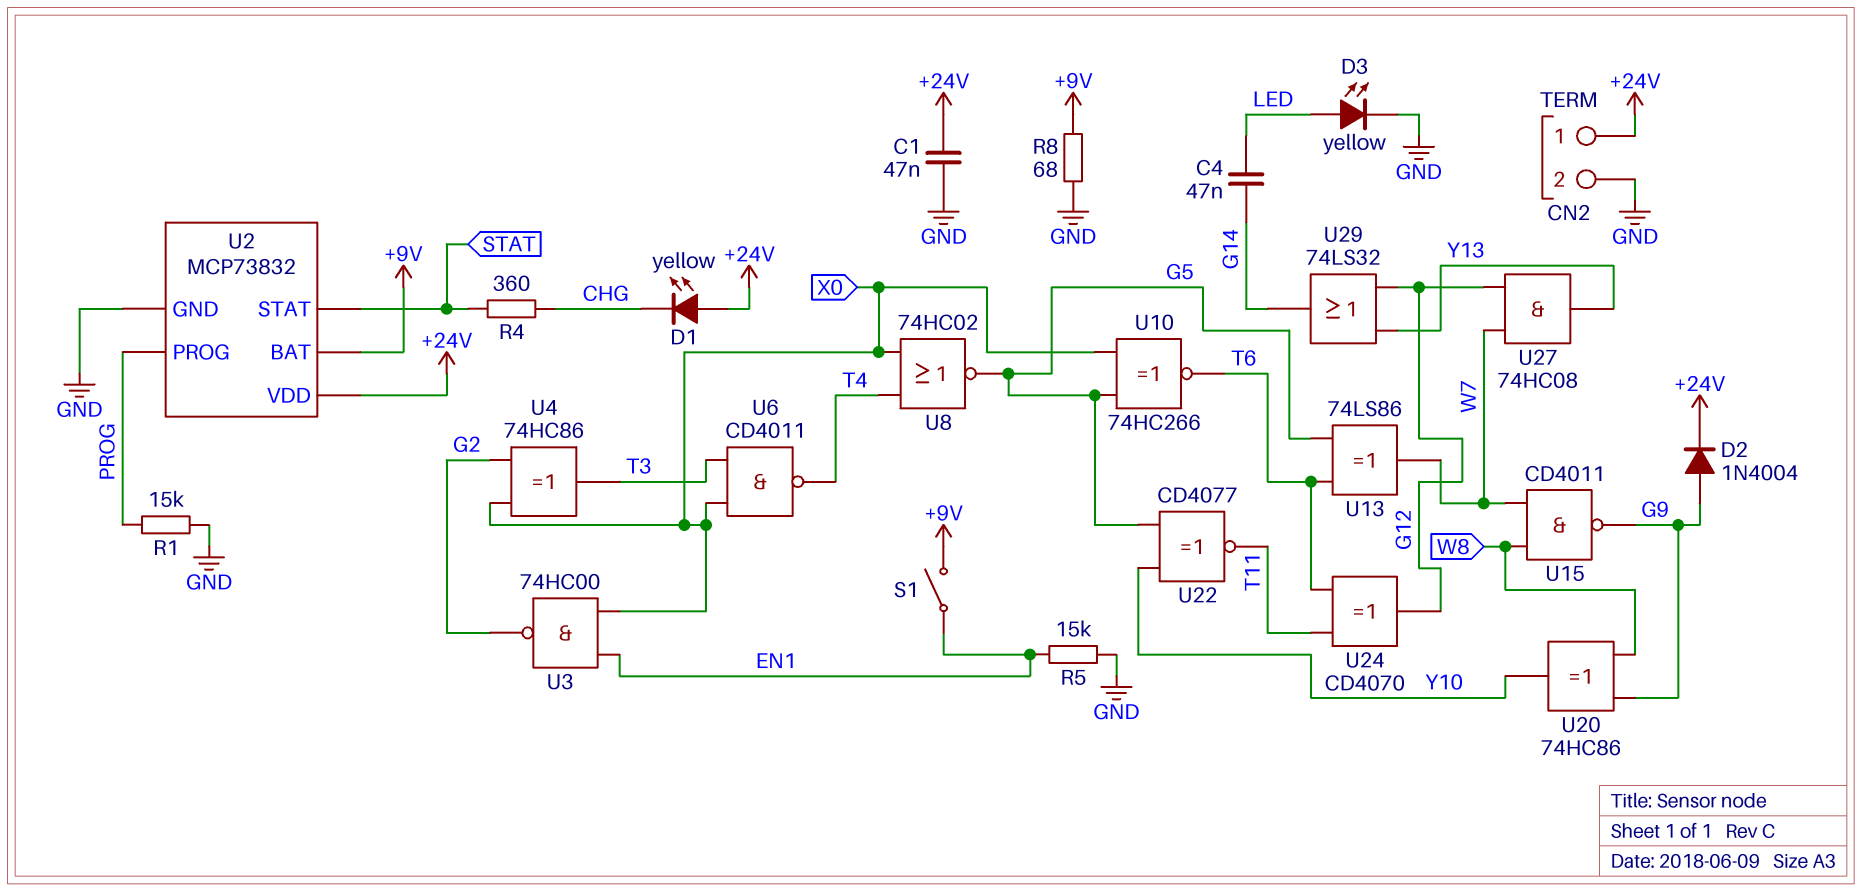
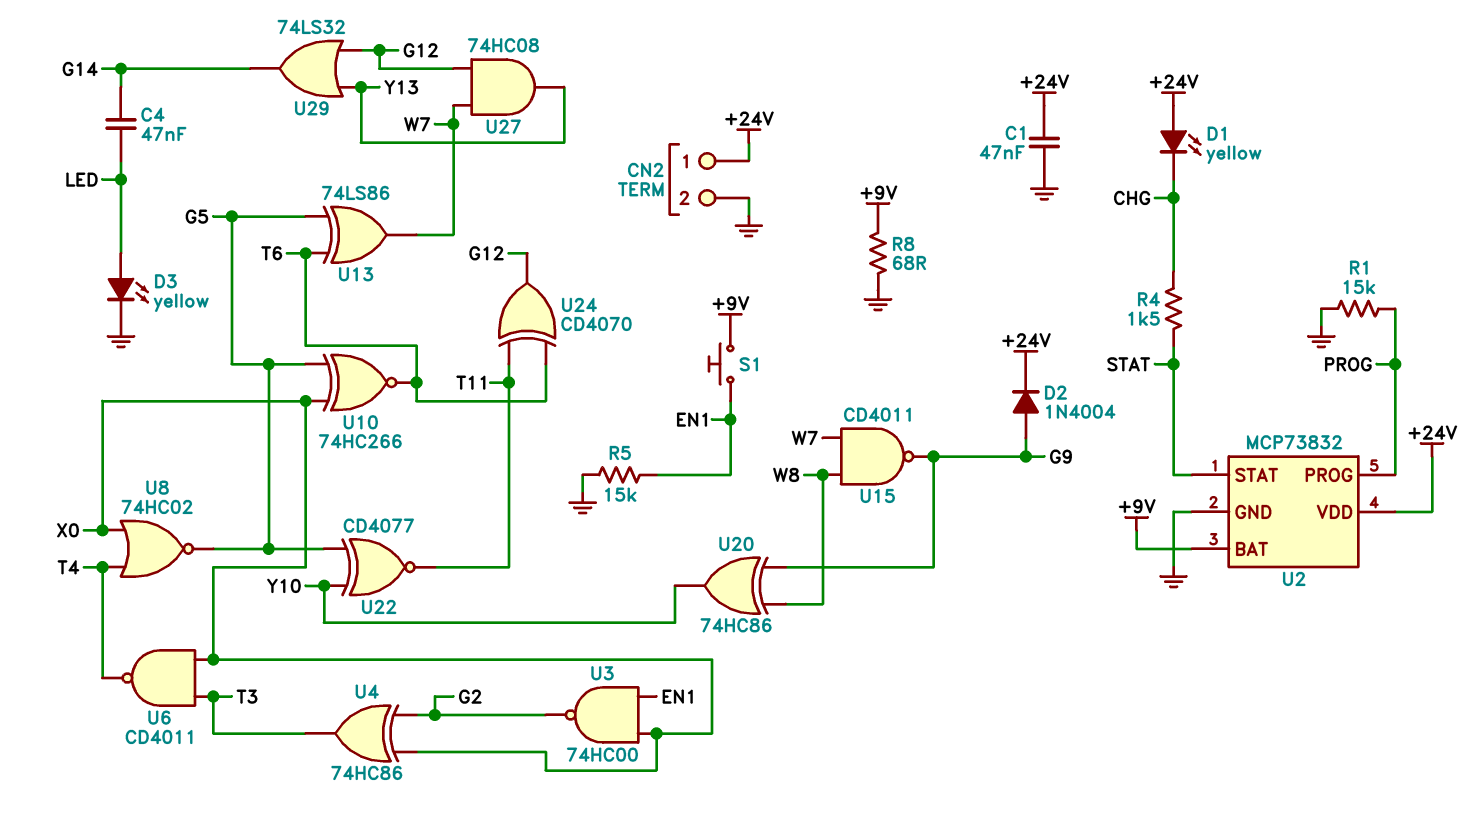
R4: 360 (CHG, STAT) -> 1.5k (CHG, STAT)
S1: switch (+9V, EN1) -> button (+9V, EN1)

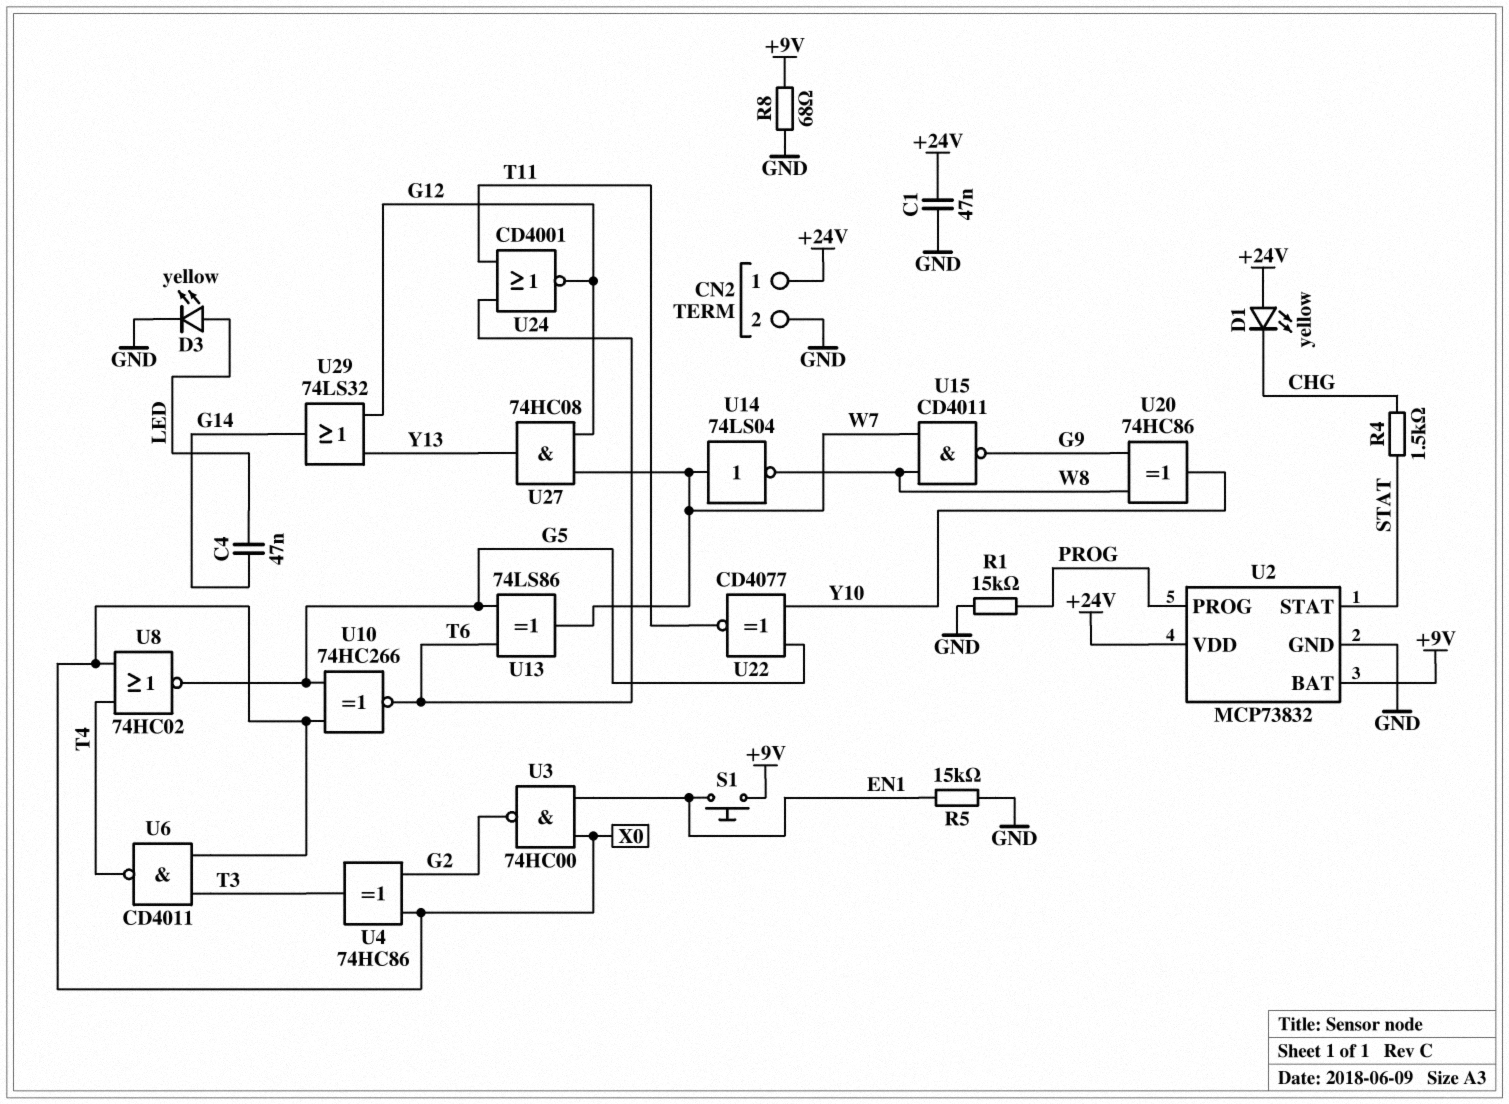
D2: diode 1N4004 (A G9, K +24V) -> none
U14: none -> NOT 74LS04 (in W7, out W8)
U24: XOR CD4070 (in T6, in T11, out G12) -> NOR CD4001 (in T6, in T11, out G12)

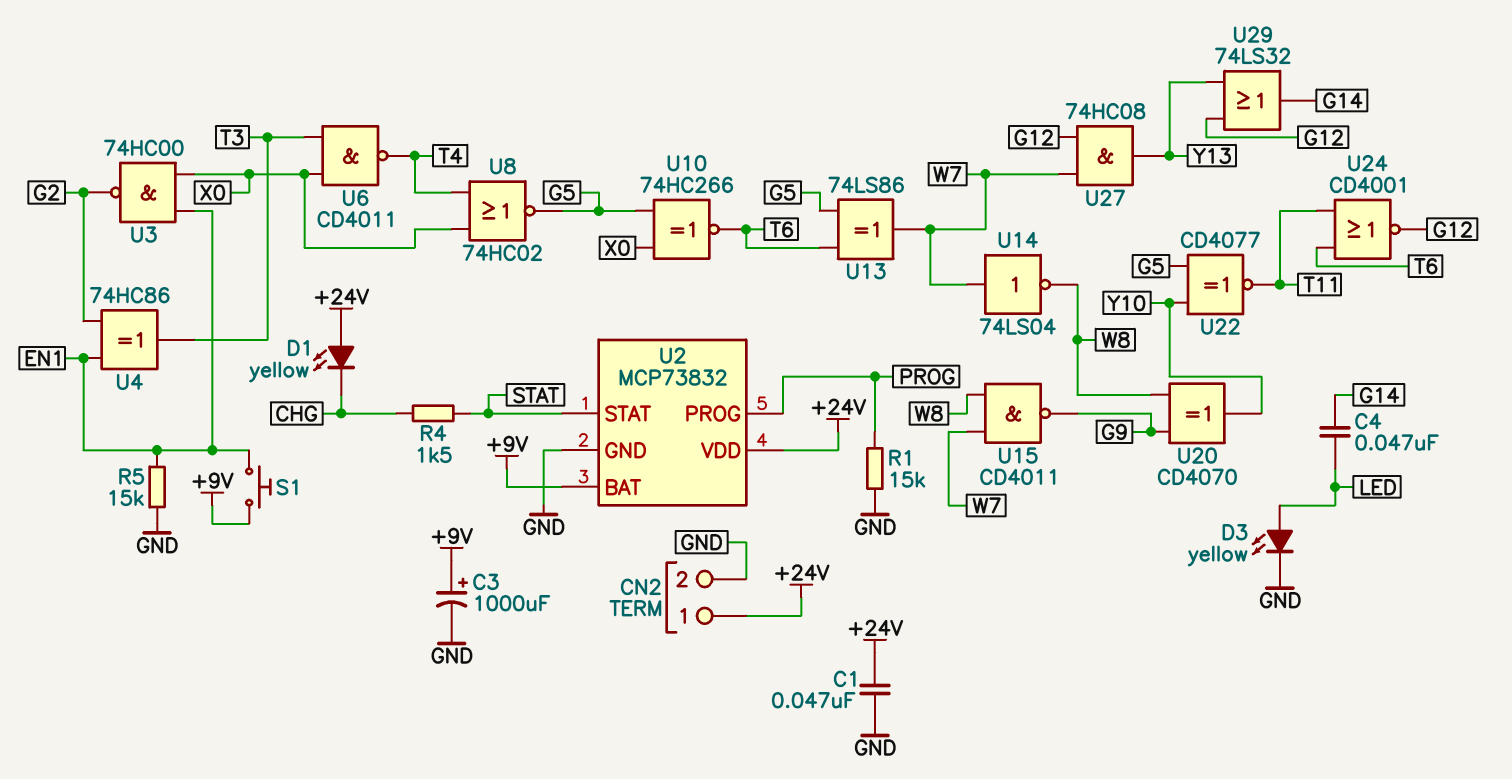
C3: none -> 1000uF (plus +9V, minus GND)
R8: 68 (+9V, GND) -> none
U4: XOR 74HC86 (in G2, in X0, out T3) -> XOR 74HC86 (in EN1, in G2, out T3)
U20: XOR 74HC86 (in G9, in W8, out Y10) -> XOR CD4070 (in G9, in W8, out Y10)

